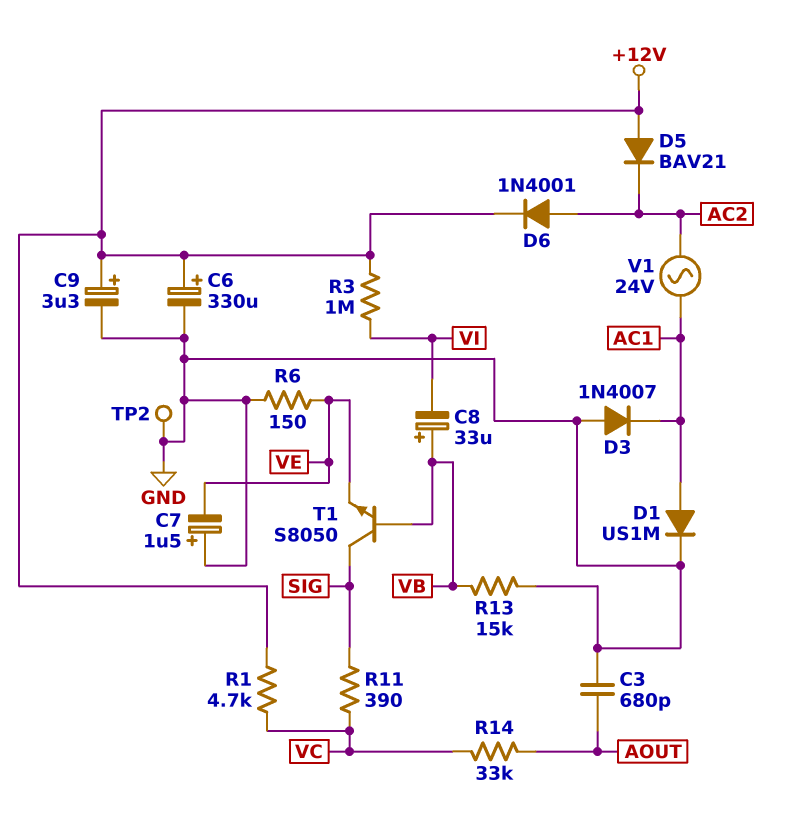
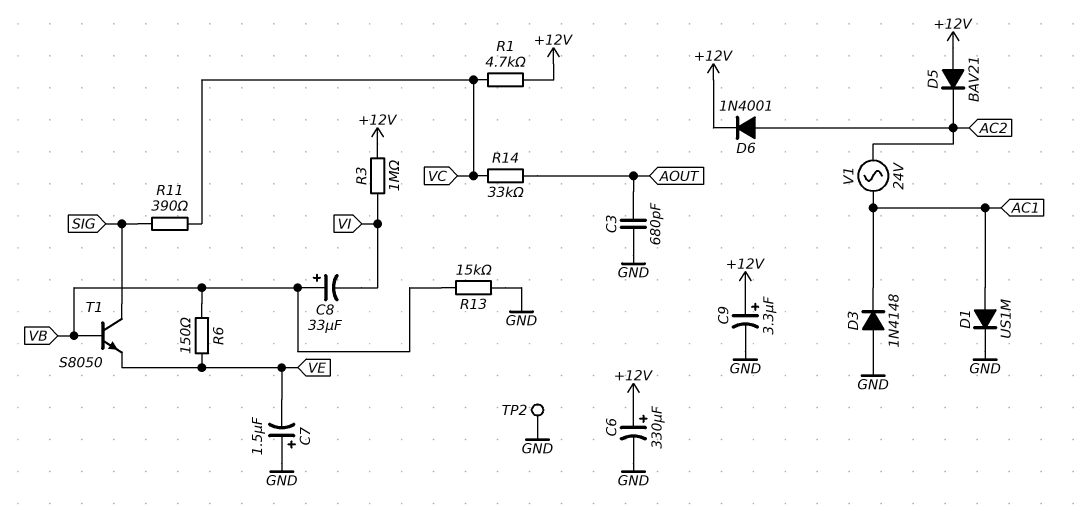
D3: diode 1N4007 (A GND, K AC1) -> diode 1N4148 (A GND, K AC1)
R6: 150 (GND, VE) -> 150 (VB, VE)

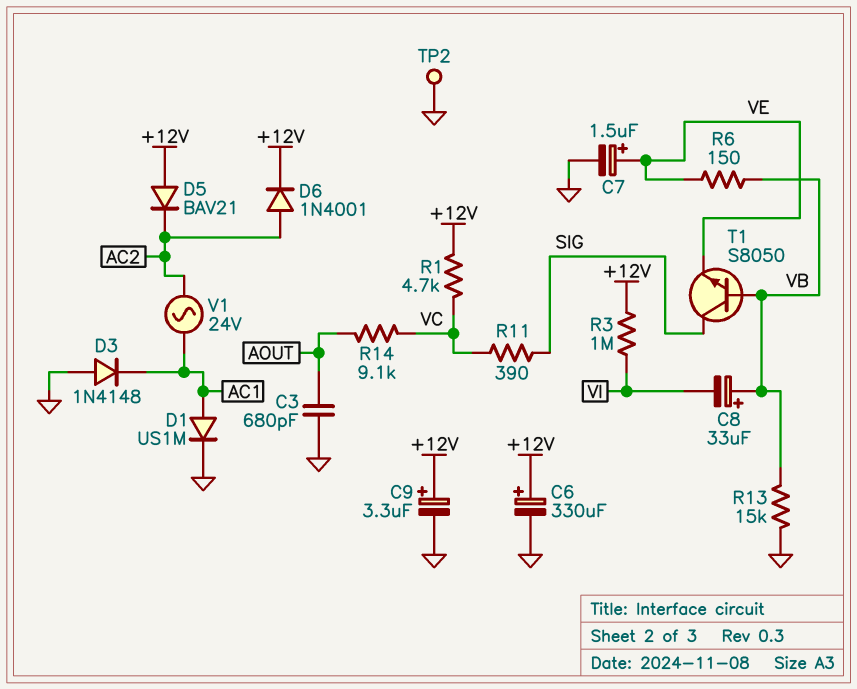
C7: 1.5uF (plus GND, minus VE) -> 1.5uF (plus VE, minus GND)
R14: 33k (AOUT, VC) -> 9.1k (AOUT, VC)

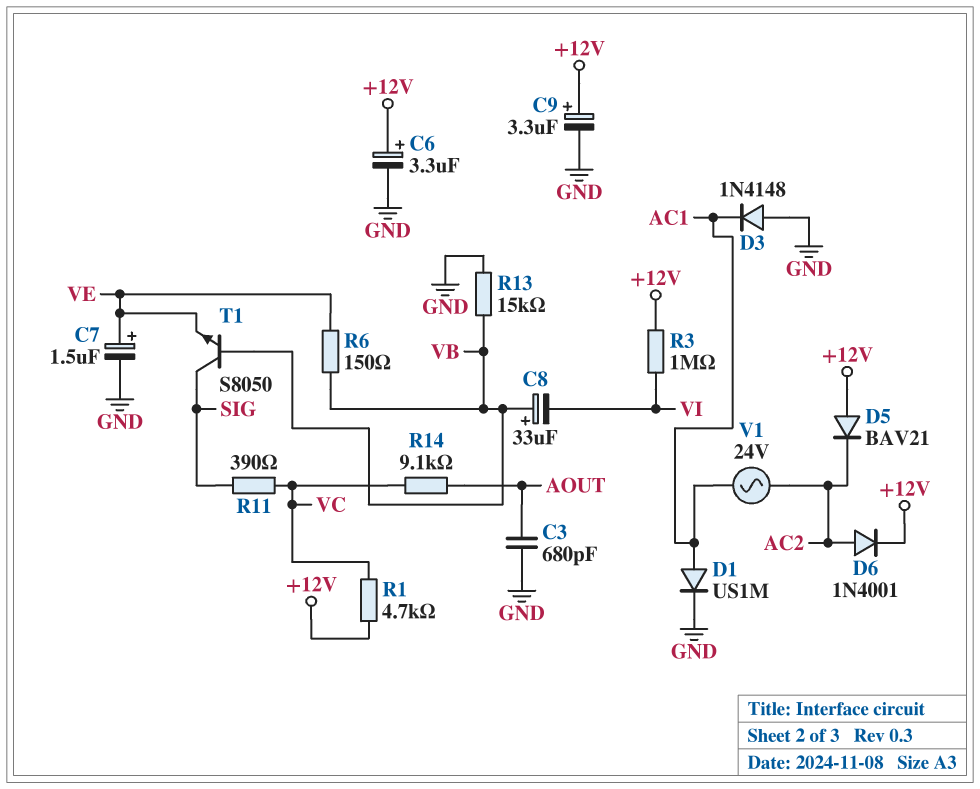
C6: 330uF (plus +12V, minus GND) -> 3.3uF (plus +12V, minus GND)
TP2: test point (GND) -> none

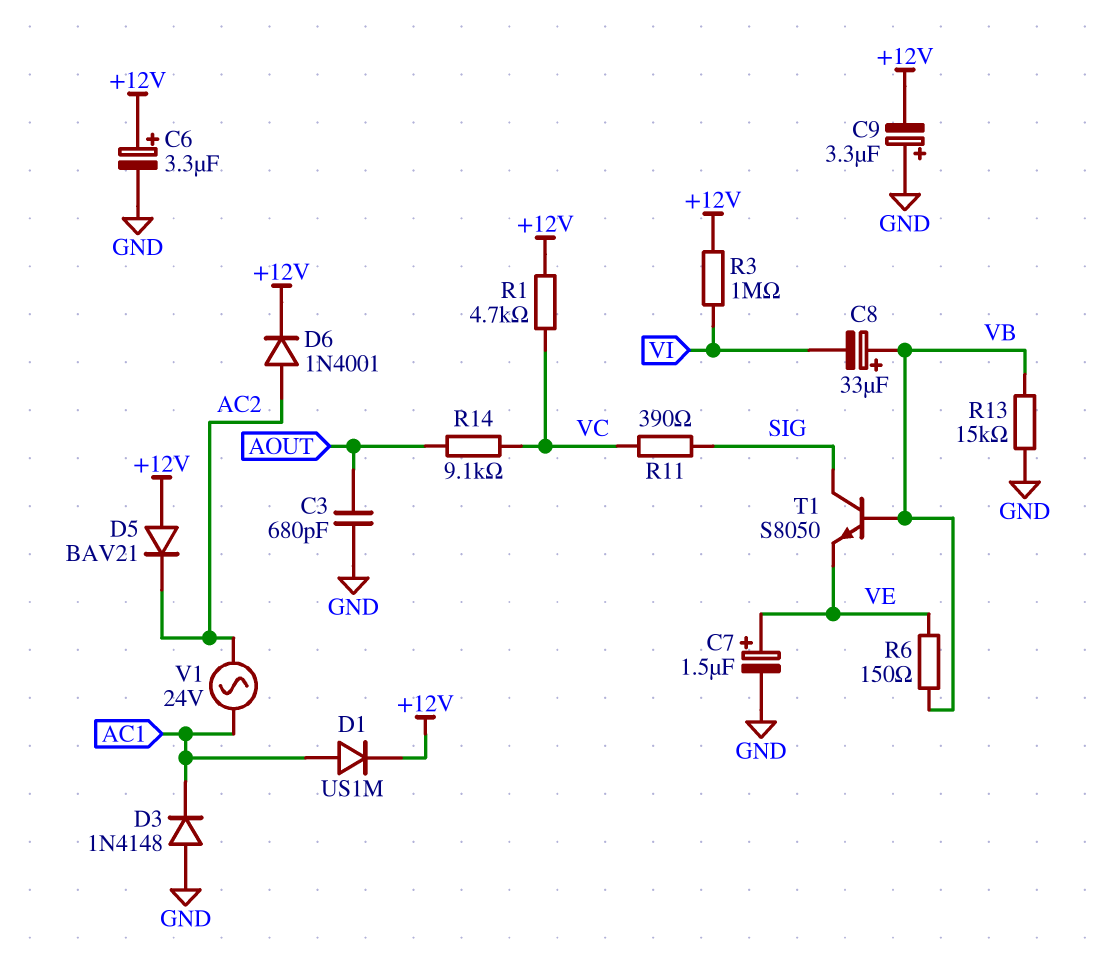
C9: 3.3uF (plus +12V, minus GND) -> 3.3uF (plus GND, minus +12V)
D1: diode US1M (A AC1, K GND) -> diode US1M (A AC1, K +12V)

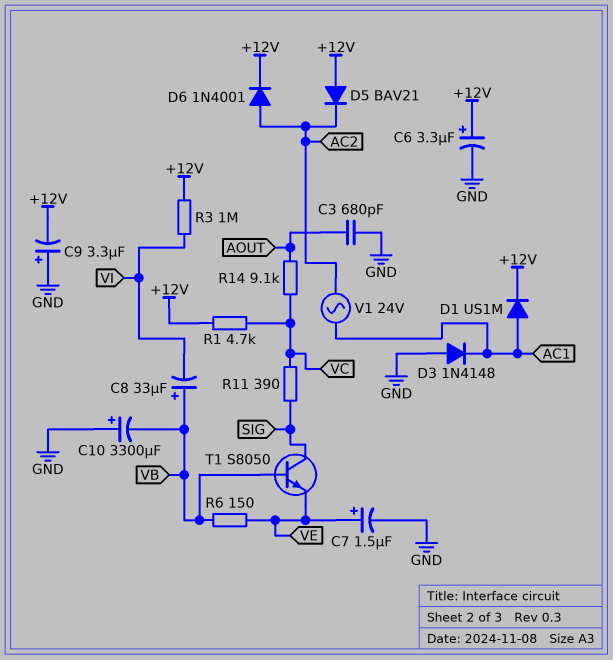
C10: none -> 3300uF (plus GND, minus VB)
R13: 15k (GND, VB) -> none

